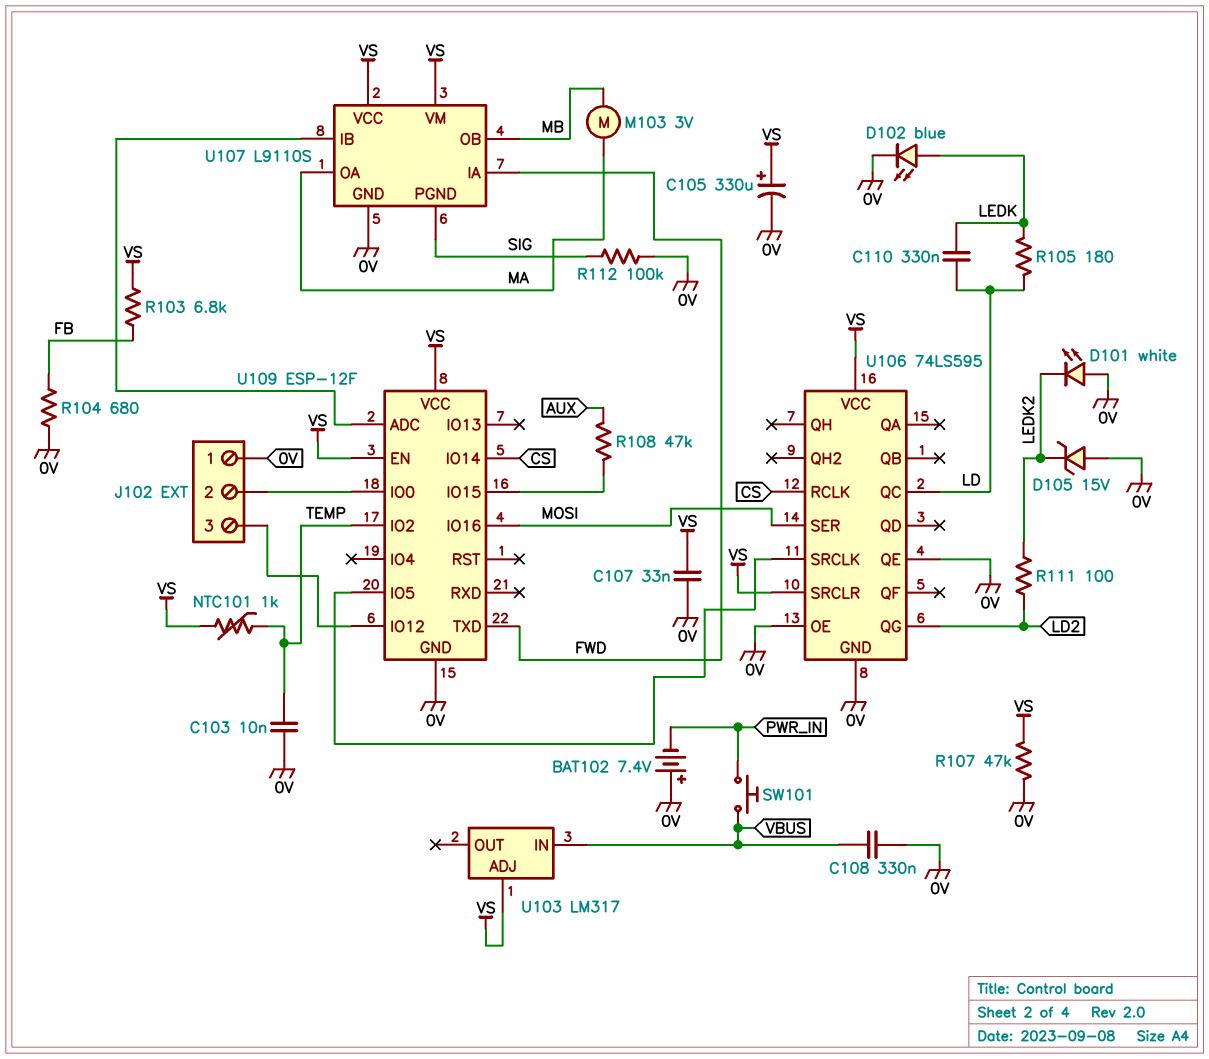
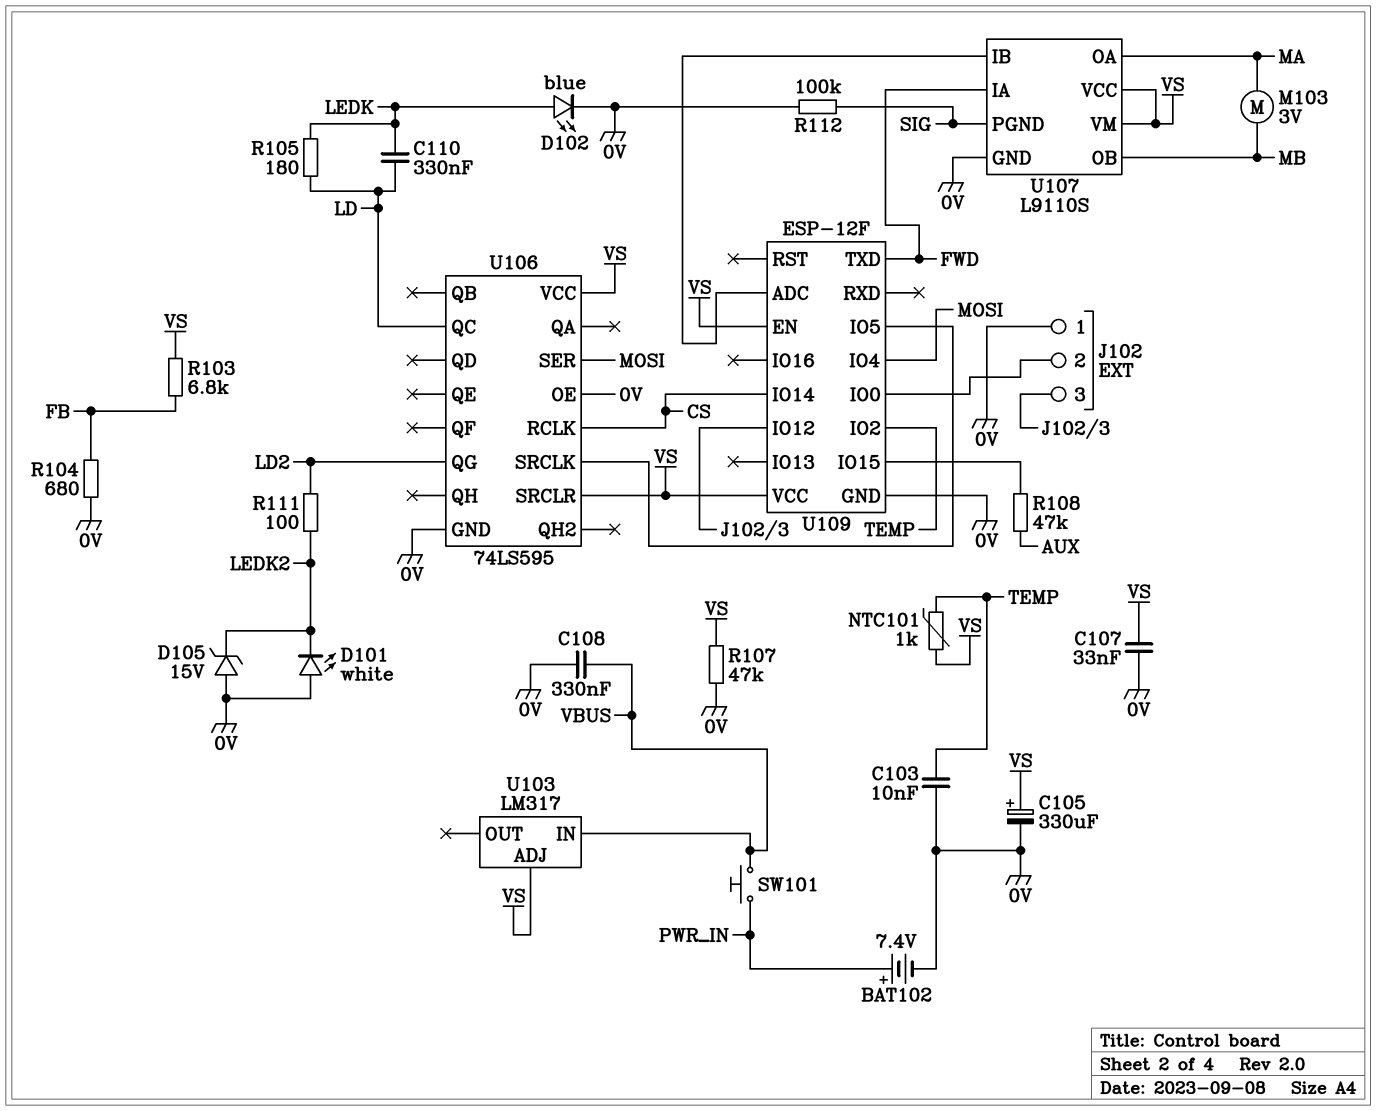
BAT102: 7.4V (plus 0V, minus PWR_IN) -> 7.4V (plus PWR_IN, minus 0V)
U106 pin QE: 0V -> none
U109 pin IO4: none -> MOSI
U109 pin IO16: MOSI -> none

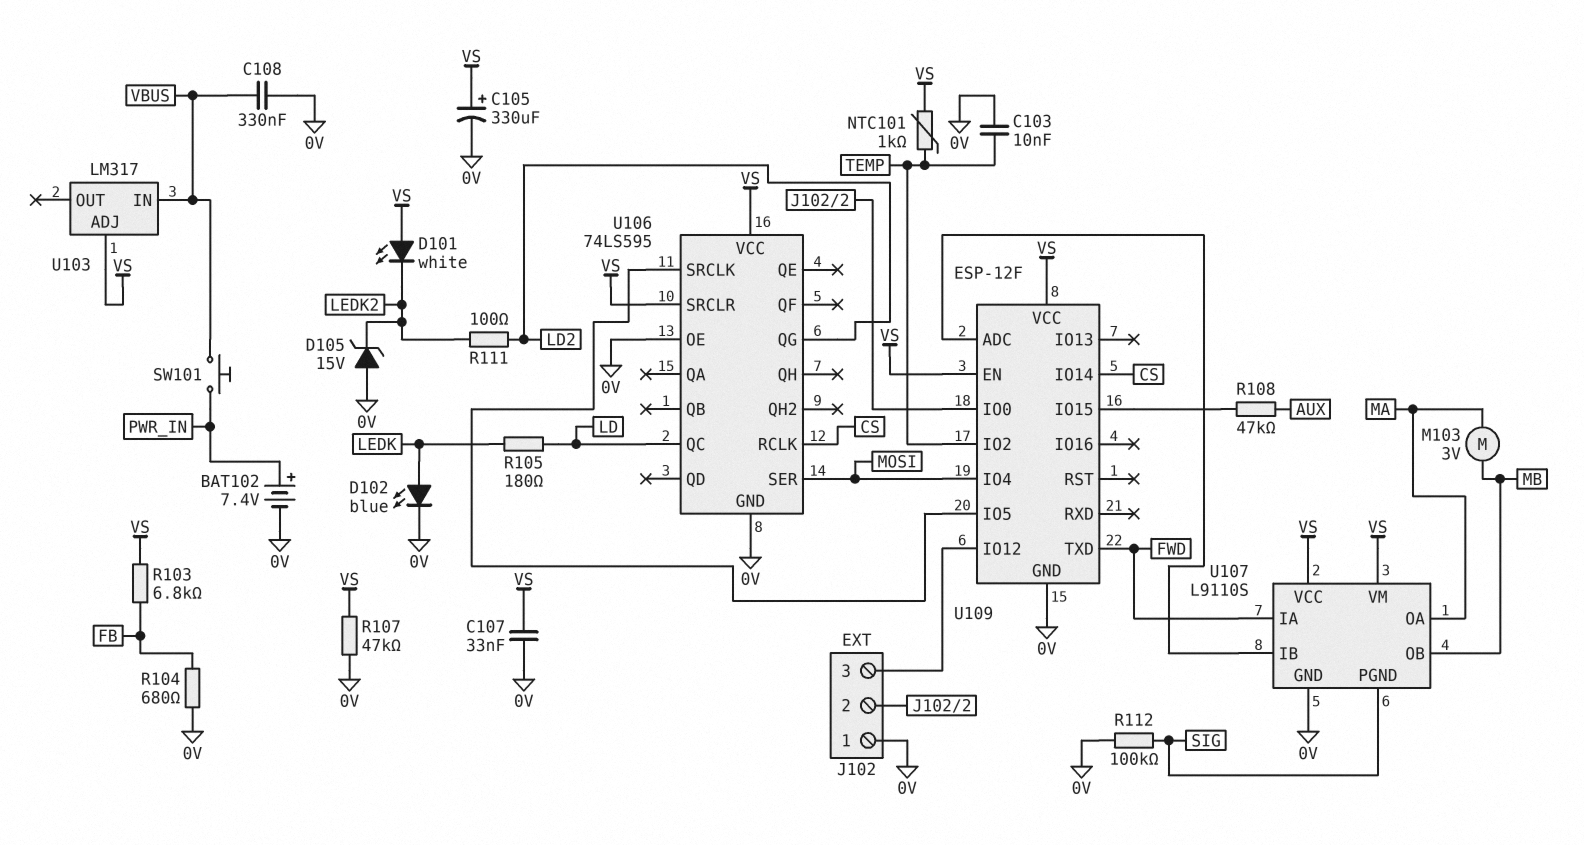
C110: 330nF (LD, LEDK) -> none
D101: LED white (A 0V, K LEDK2) -> LED white (A VS, K LEDK2)

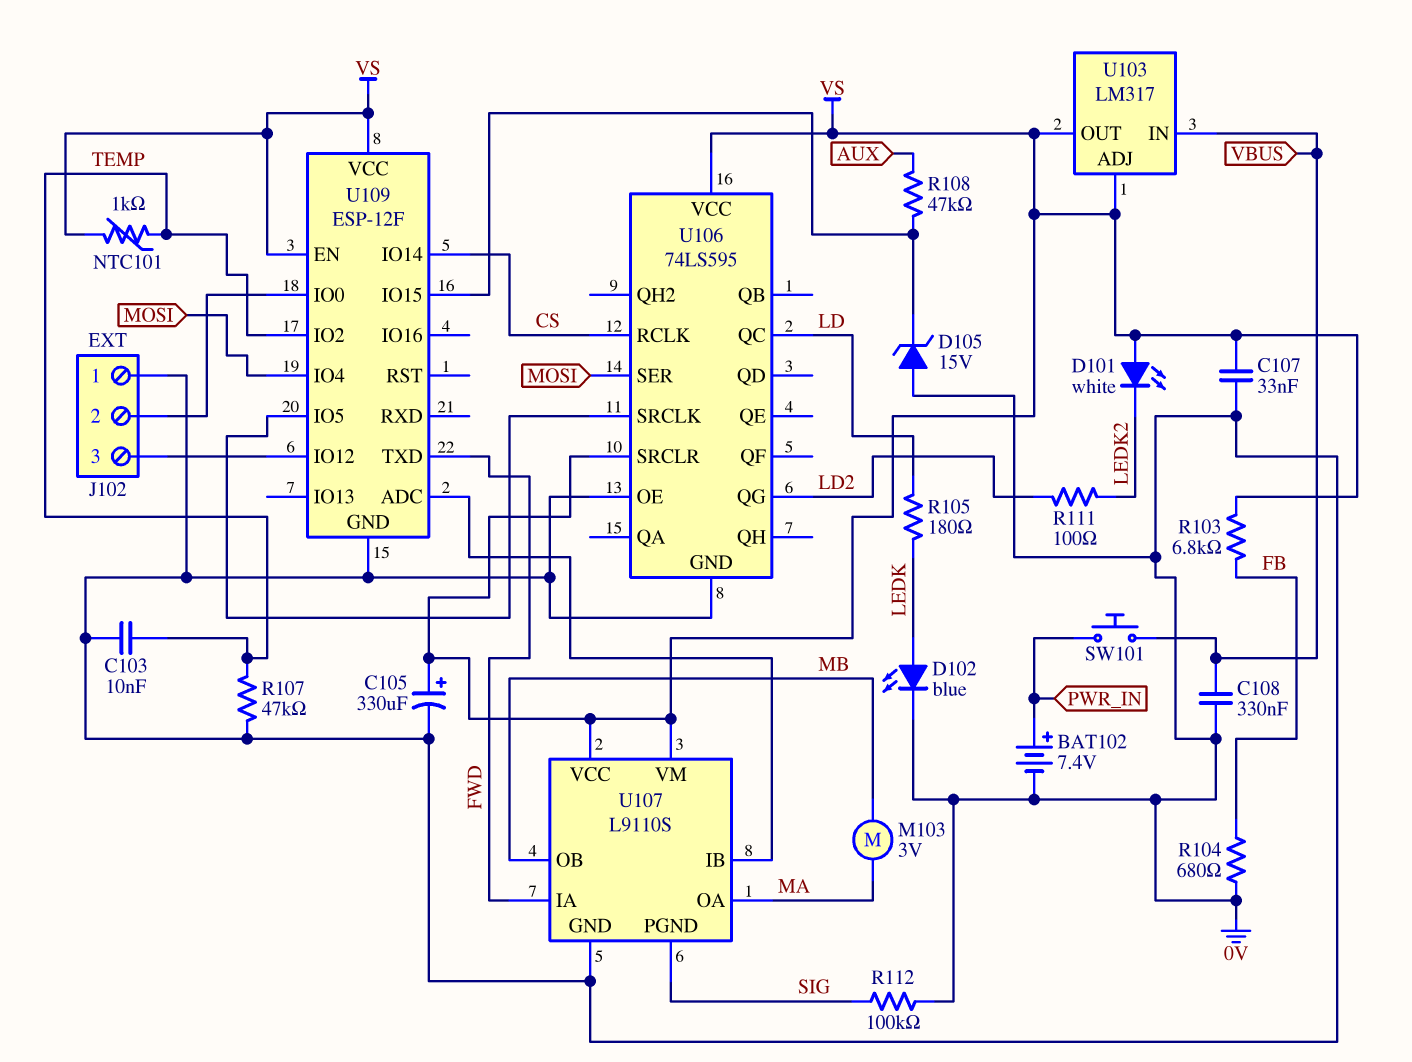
D105: zener 15V (A 0V, K LEDK2) -> zener 15V (A 0V, K U109/IO15)
R107: 47k (0V, VS) -> 47k (0V, TEMP)
U103 pin OUT: none -> VS

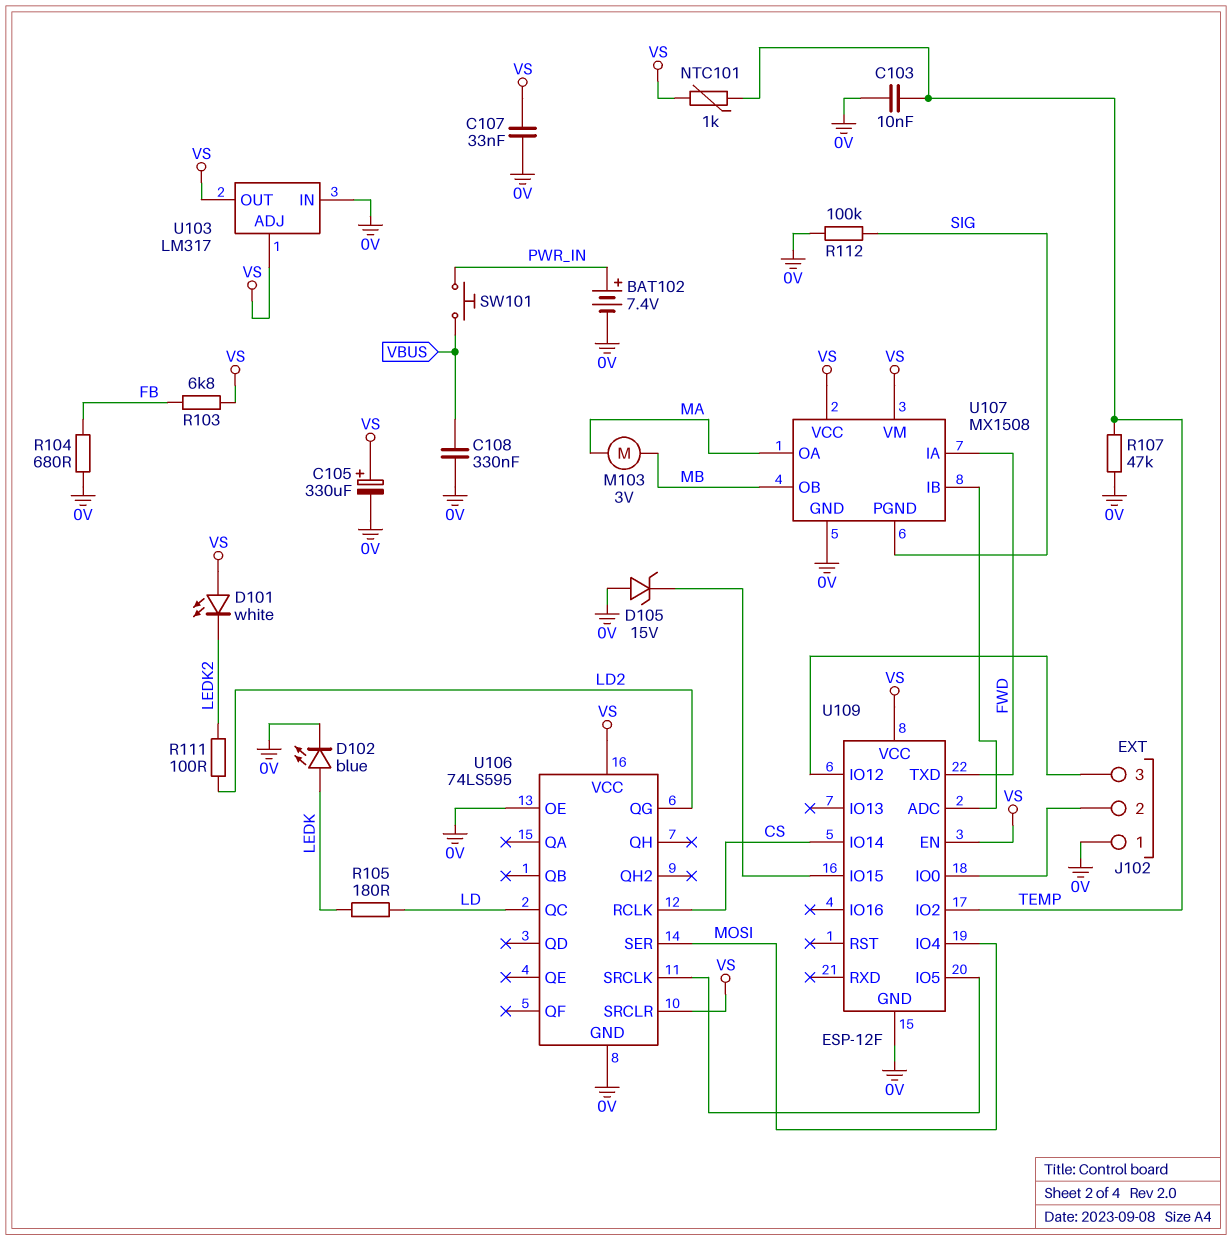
R108: 47k (AUX, U109/IO15) -> none
U103 pin IN: VBUS -> 0V
U107: L9110S -> MX1508

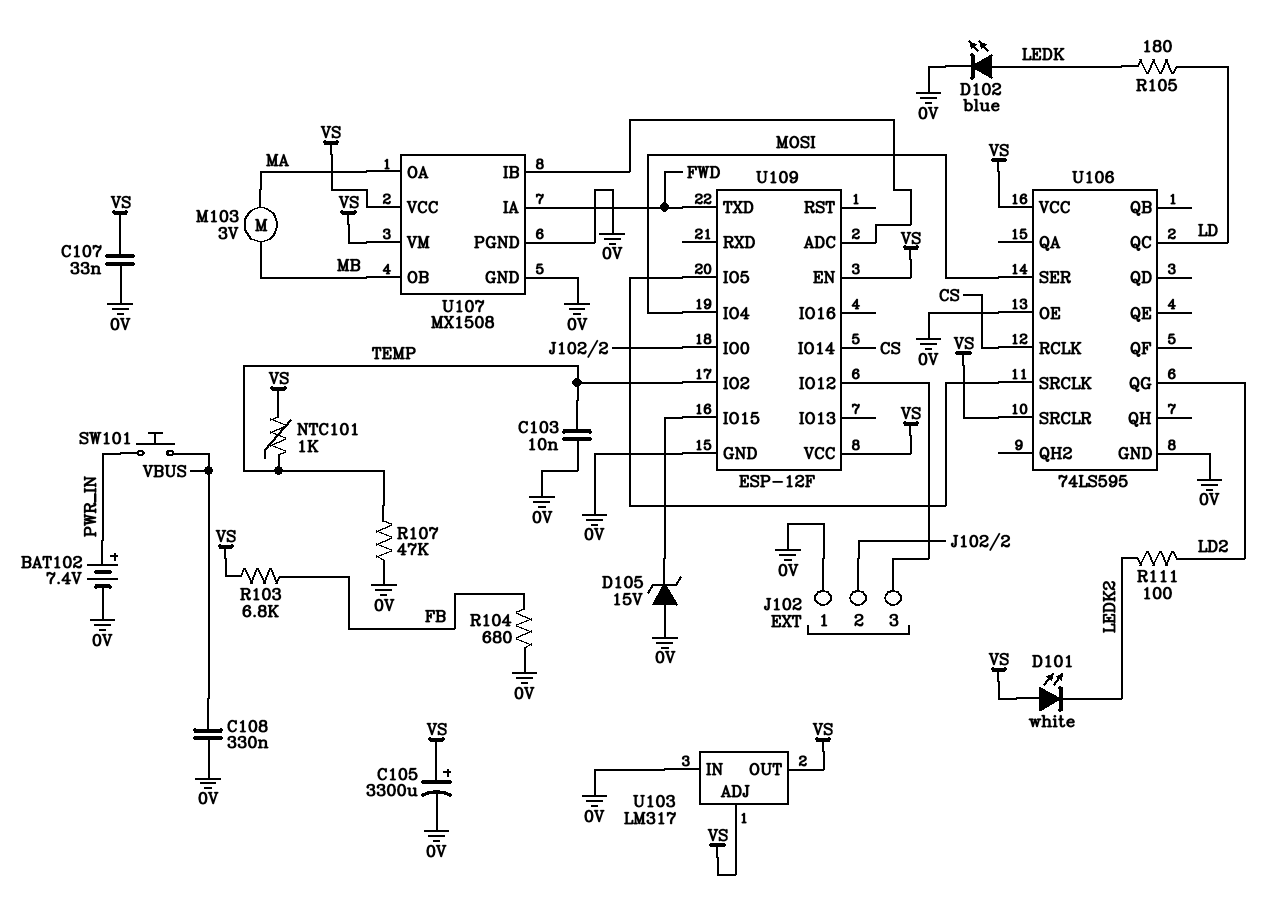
C105: 330uF (plus VS, minus 0V) -> 3300uF (plus VS, minus 0V)
R112: 100k (0V, SIG) -> none
U107 pin PGND: SIG -> 0V

